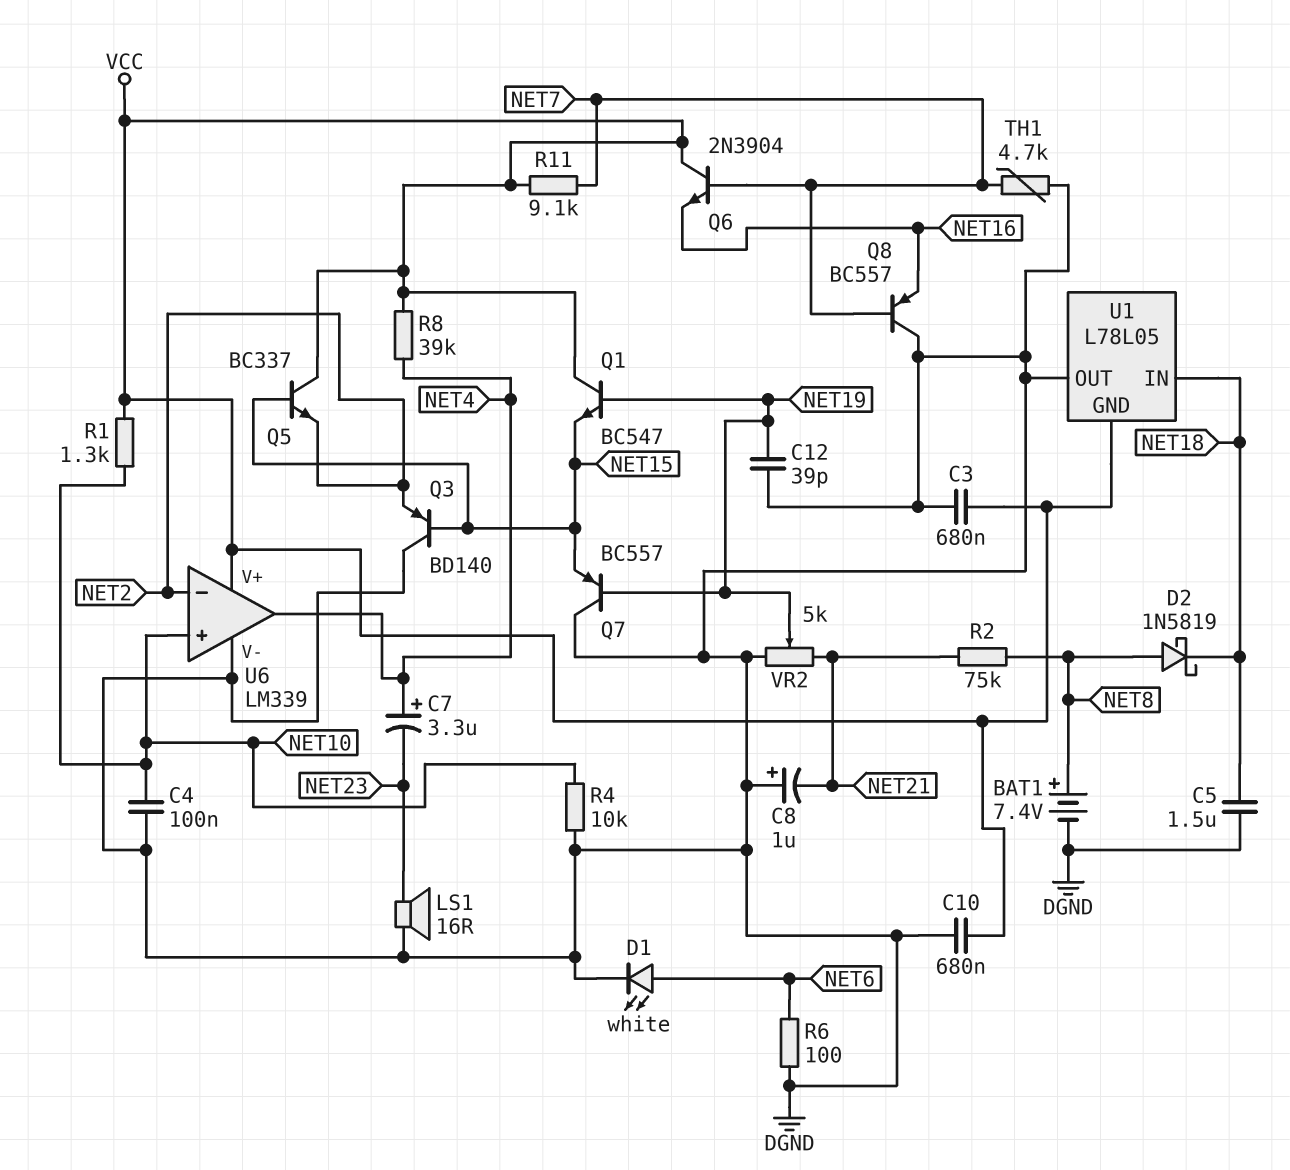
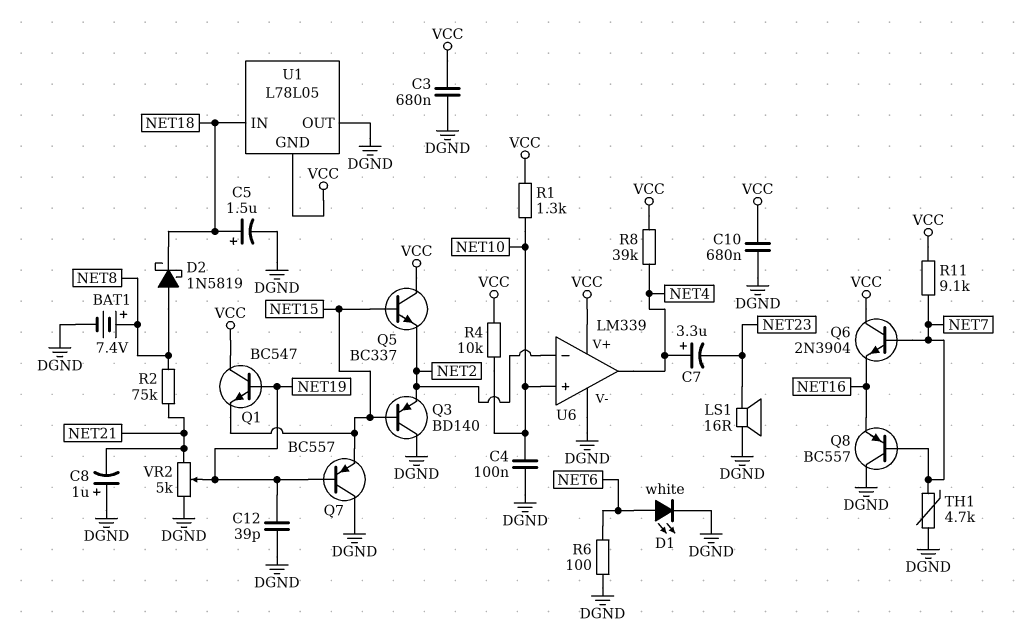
C5: 1.5uF (DGND, NET18) -> 1.5uF (plus NET18, minus DGND)
R4: 10k (DGND, NET10) -> 10k (NET10, VCC)

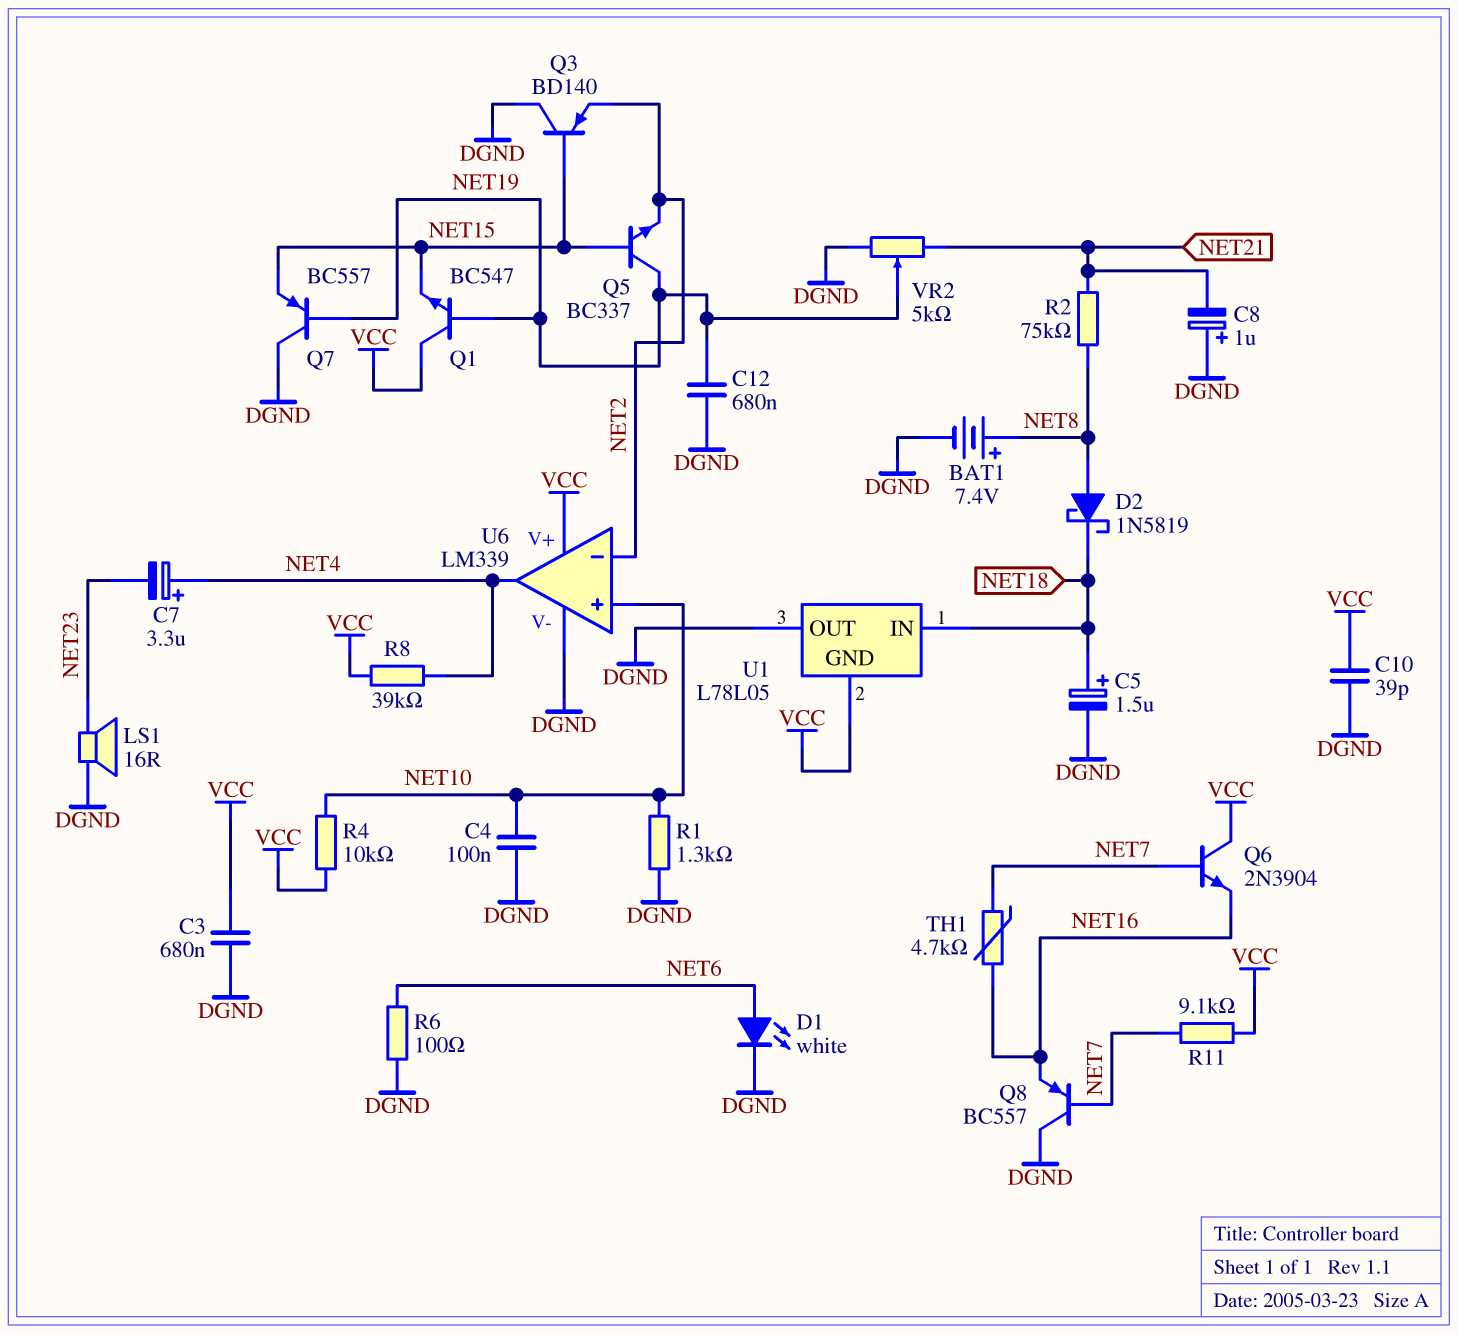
C10: 680nF (DGND, VCC) -> 39pF (DGND, VCC)
C12: 39pF (DGND, NET19) -> 680nF (DGND, NET19)
Q5: NPN BC337 (B NET15, C VCC, E NET2) -> NPN BC337 (B NET15, C NET19, E NET2)
R1: 1.3k (NET10, VCC) -> 1.3k (DGND, NET10)
TH1: 4.7k (DGND, NET7) -> 4.7k (NET7, NET16)

